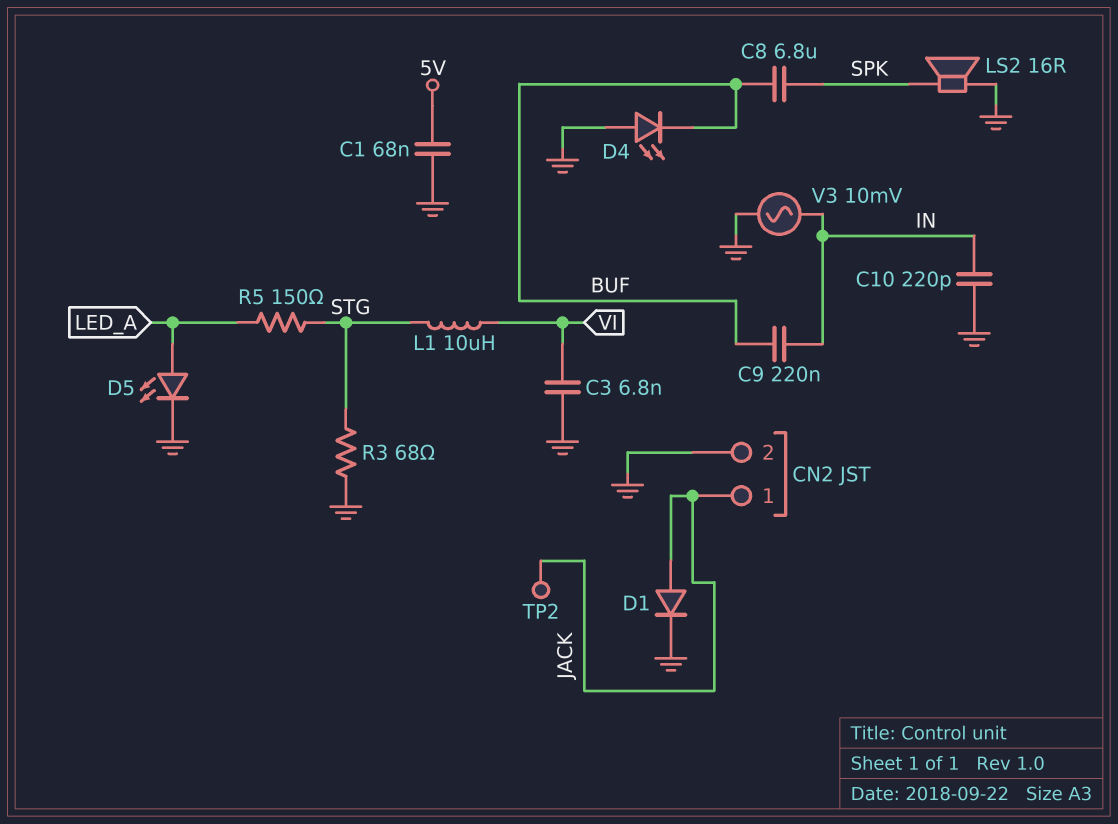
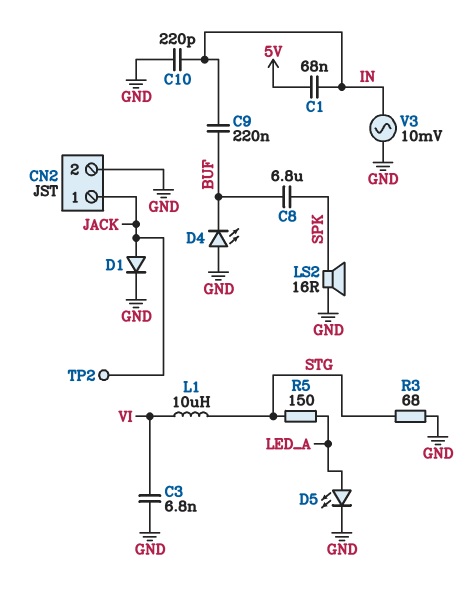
C1: 68nF (5V, GND) -> 68nF (5V, IN)

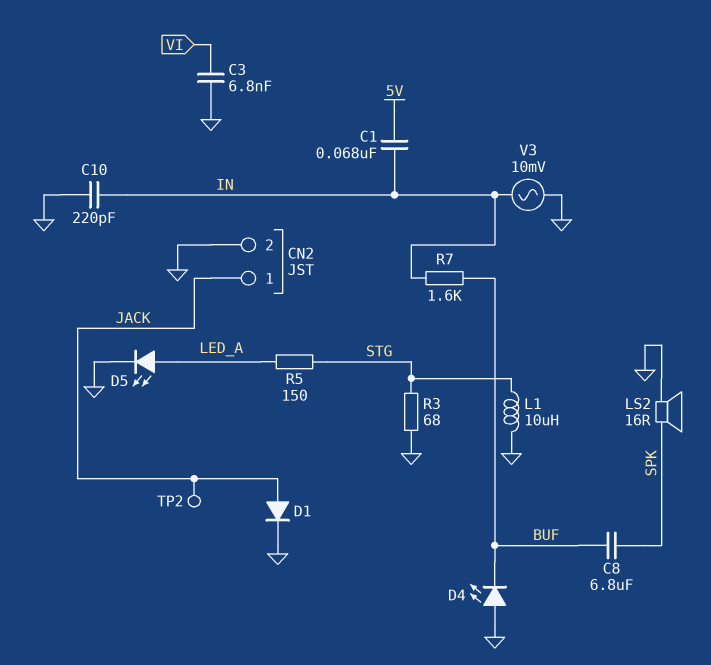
C9: 220nF (BUF, IN) -> none
L1: 10uH (STG, VI) -> 10uH (GND, STG)
R7: none -> 1.6k (BUF, IN)

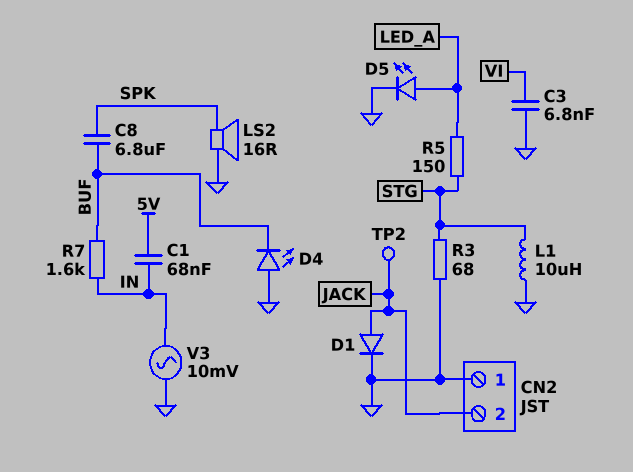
C10: 220pF (GND, IN) -> none
CN2 pin 1: JACK -> GND
CN2 pin 2: GND -> JACK

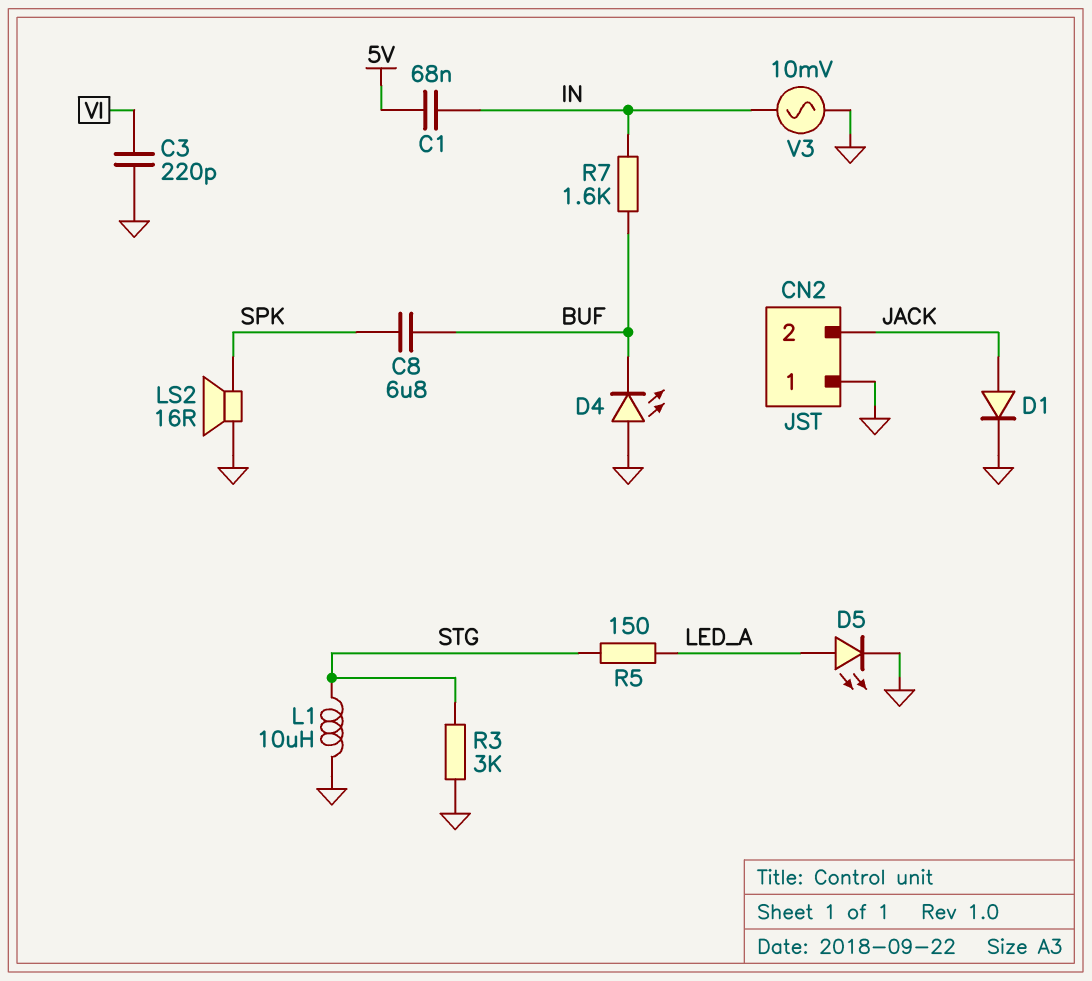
C3: 6.8nF (GND, VI) -> 220pF (GND, VI)
R3: 68 (GND, STG) -> 3k (GND, STG)
TP2: test point (JACK) -> none

